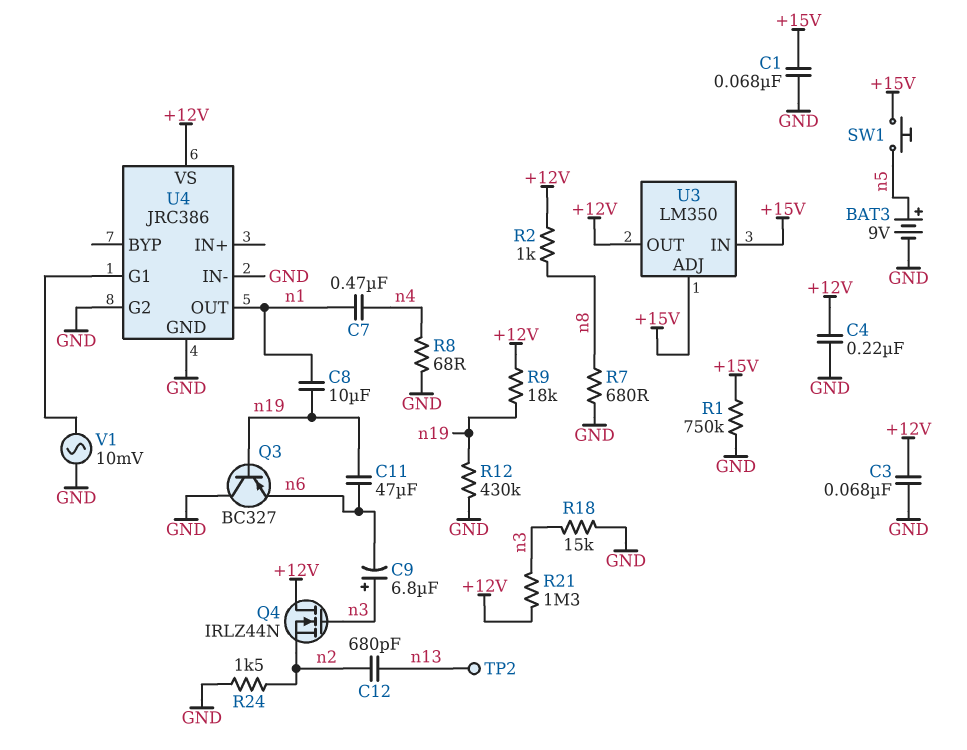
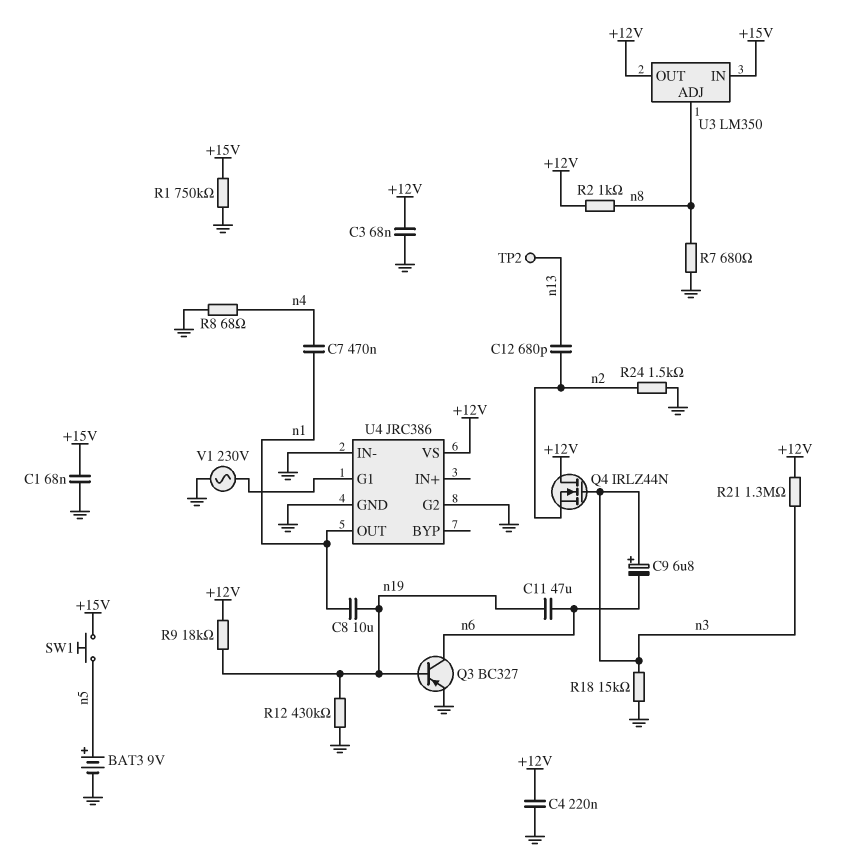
Q3: PNP BC327 (B n19, C GND, E n6) -> PNP BC327 (B n19, C n6, E GND)
U3 pin ADJ: +15V -> n8
V1: AC 10mV (GND, U4/G1) -> AC 230V (GND, U4/G1)

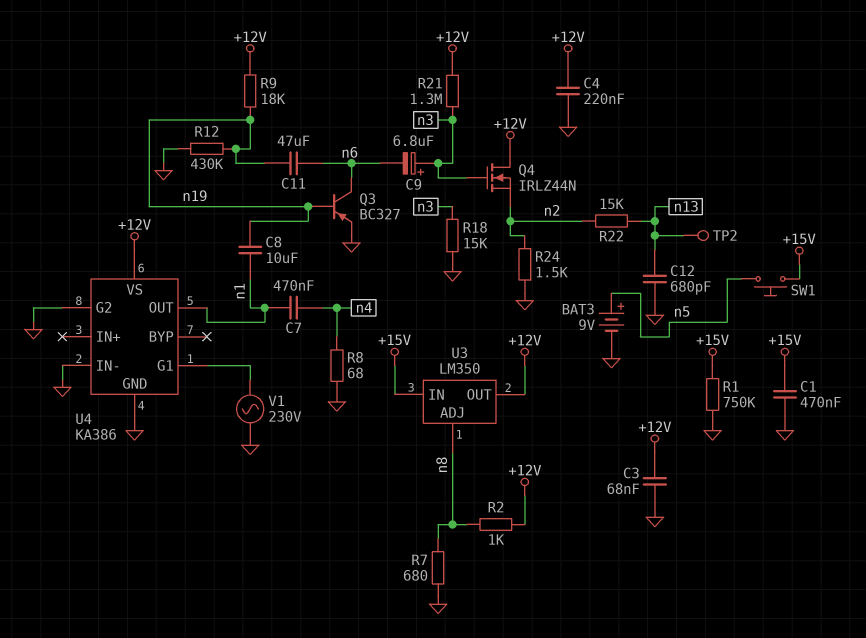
C1: 68nF (+15V, GND) -> 470nF (+15V, GND)
C12: 680pF (n2, n13) -> 680pF (GND, n13)
R22: none -> 15k (n2, n13)
U4: JRC386 -> KA386

